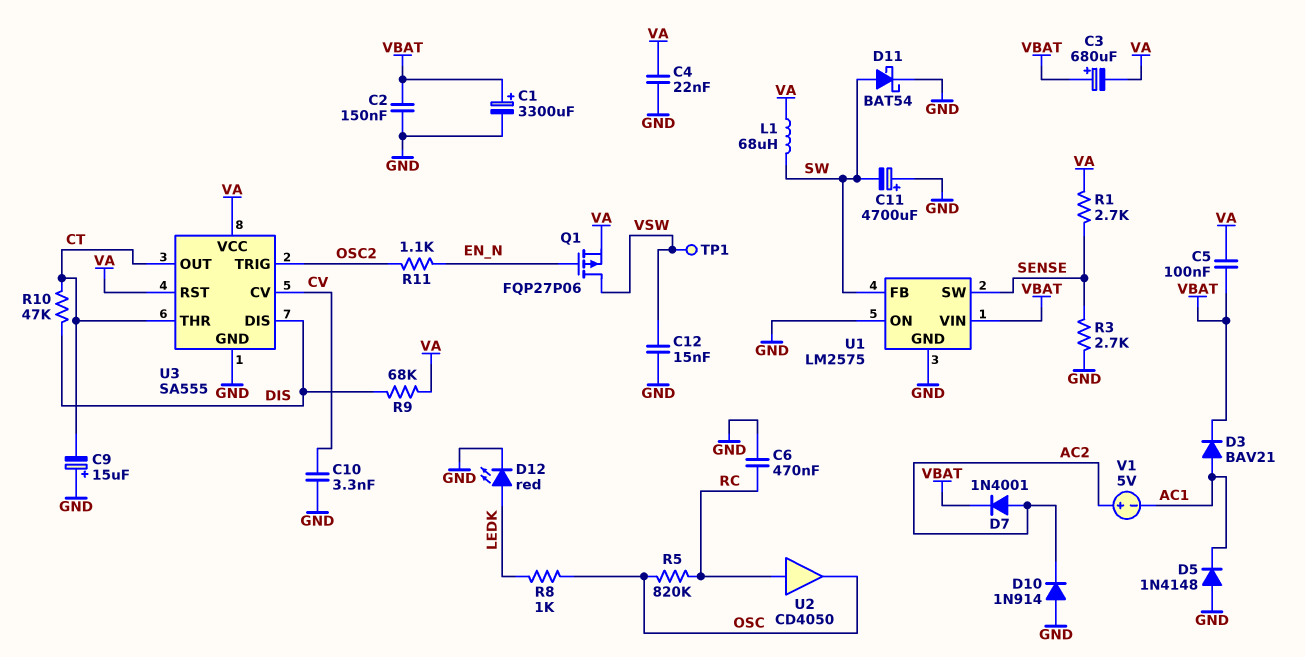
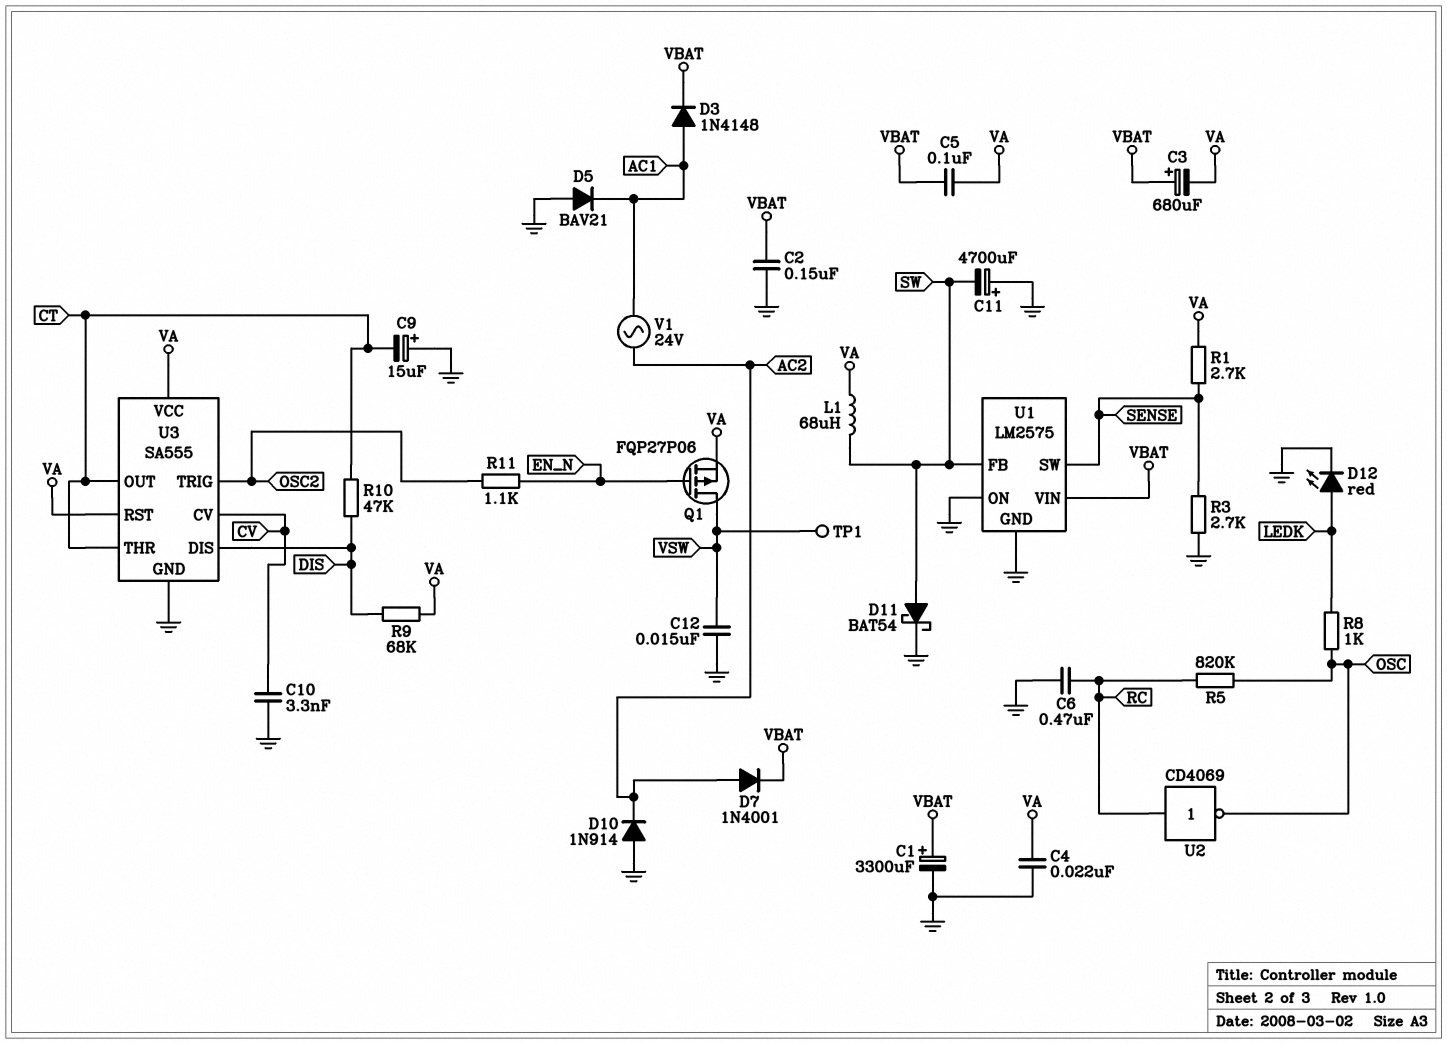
D3: diode BAV21 (A AC1, K VBAT) -> diode 1N4148 (A AC1, K VBAT)
D5: diode 1N4148 (A GND, K AC1) -> diode BAV21 (A GND, K AC1)
U2: buffer CD4050 (in RC, out OSC) -> NOT CD4069 (in RC, out OSC)
V1: 5V (plus AC2, minus AC1) -> AC 24V (AC1, AC2)

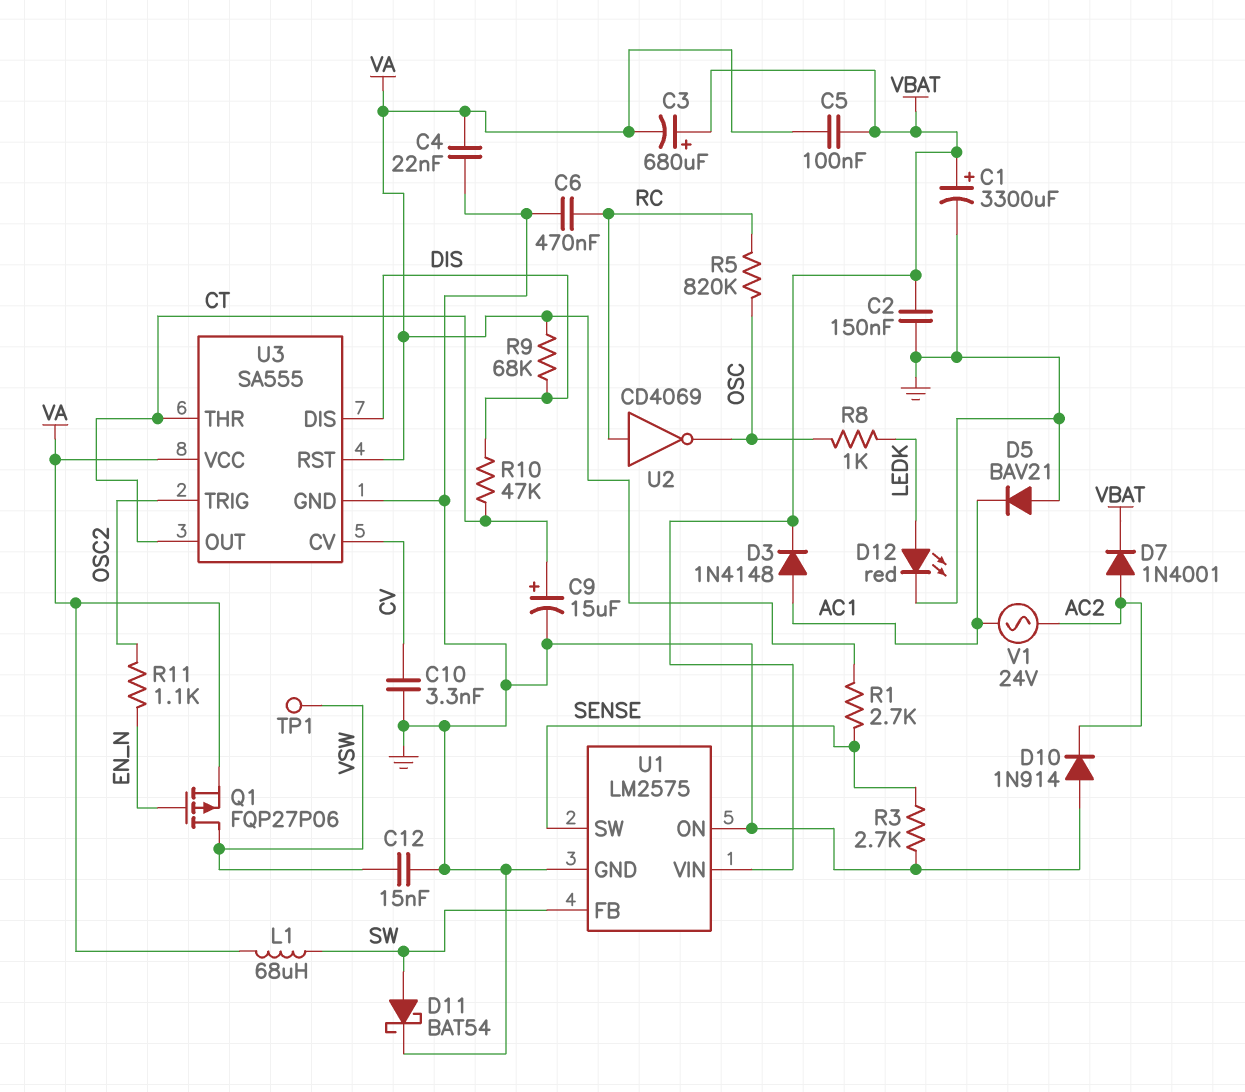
C9: 15uF (plus GND, minus CT) -> 15uF (plus CT, minus GND)
C11: 4700uF (plus GND, minus SW) -> none

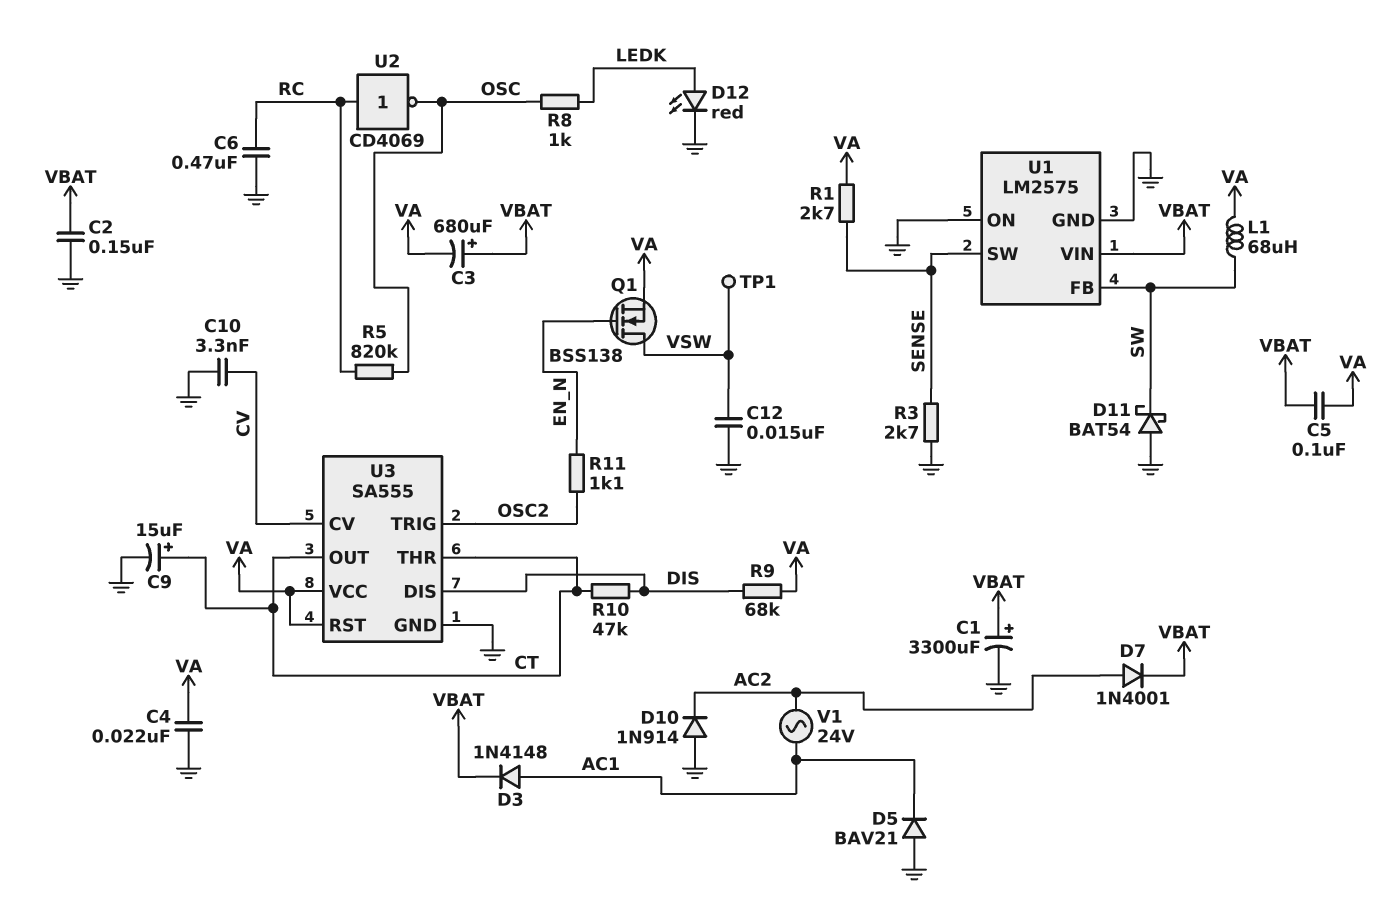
D11: schottky BAT54 (A SW, K GND) -> schottky BAT54 (A GND, K SW)
Q1: PMOS FQP27P06 (G EN_N, D VSW, S VA) -> NMOS BSS138 (G EN_N, D VSW, S VA)

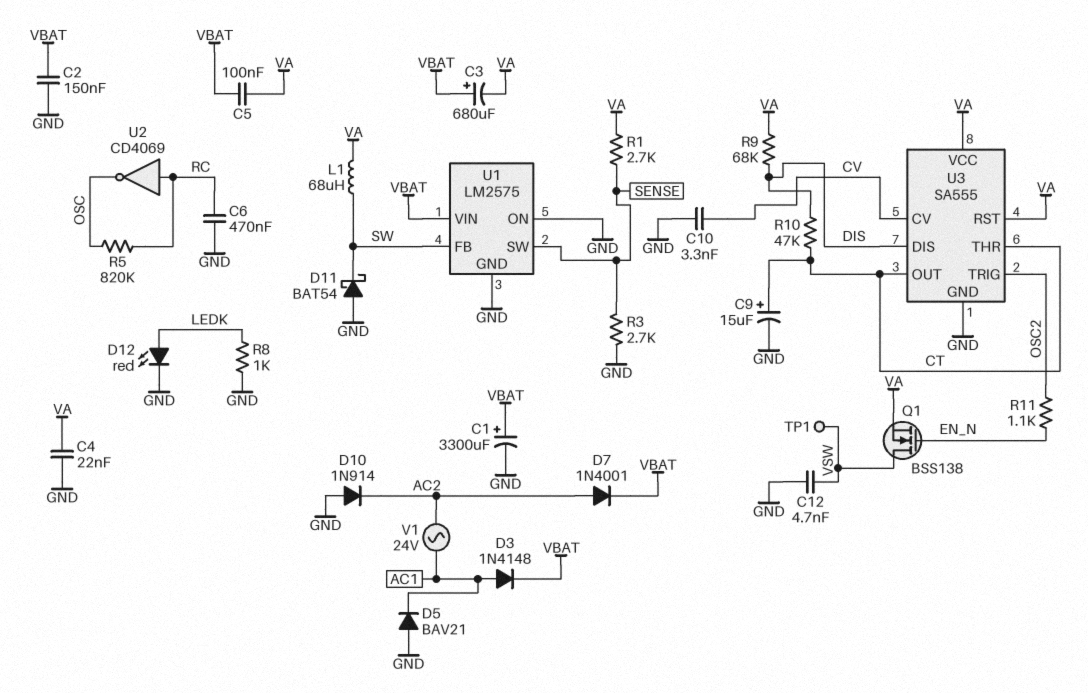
C12: 15nF (GND, VSW) -> 4.7nF (GND, VSW)
R8: 1k (LEDK, OSC) -> 1k (GND, LEDK)

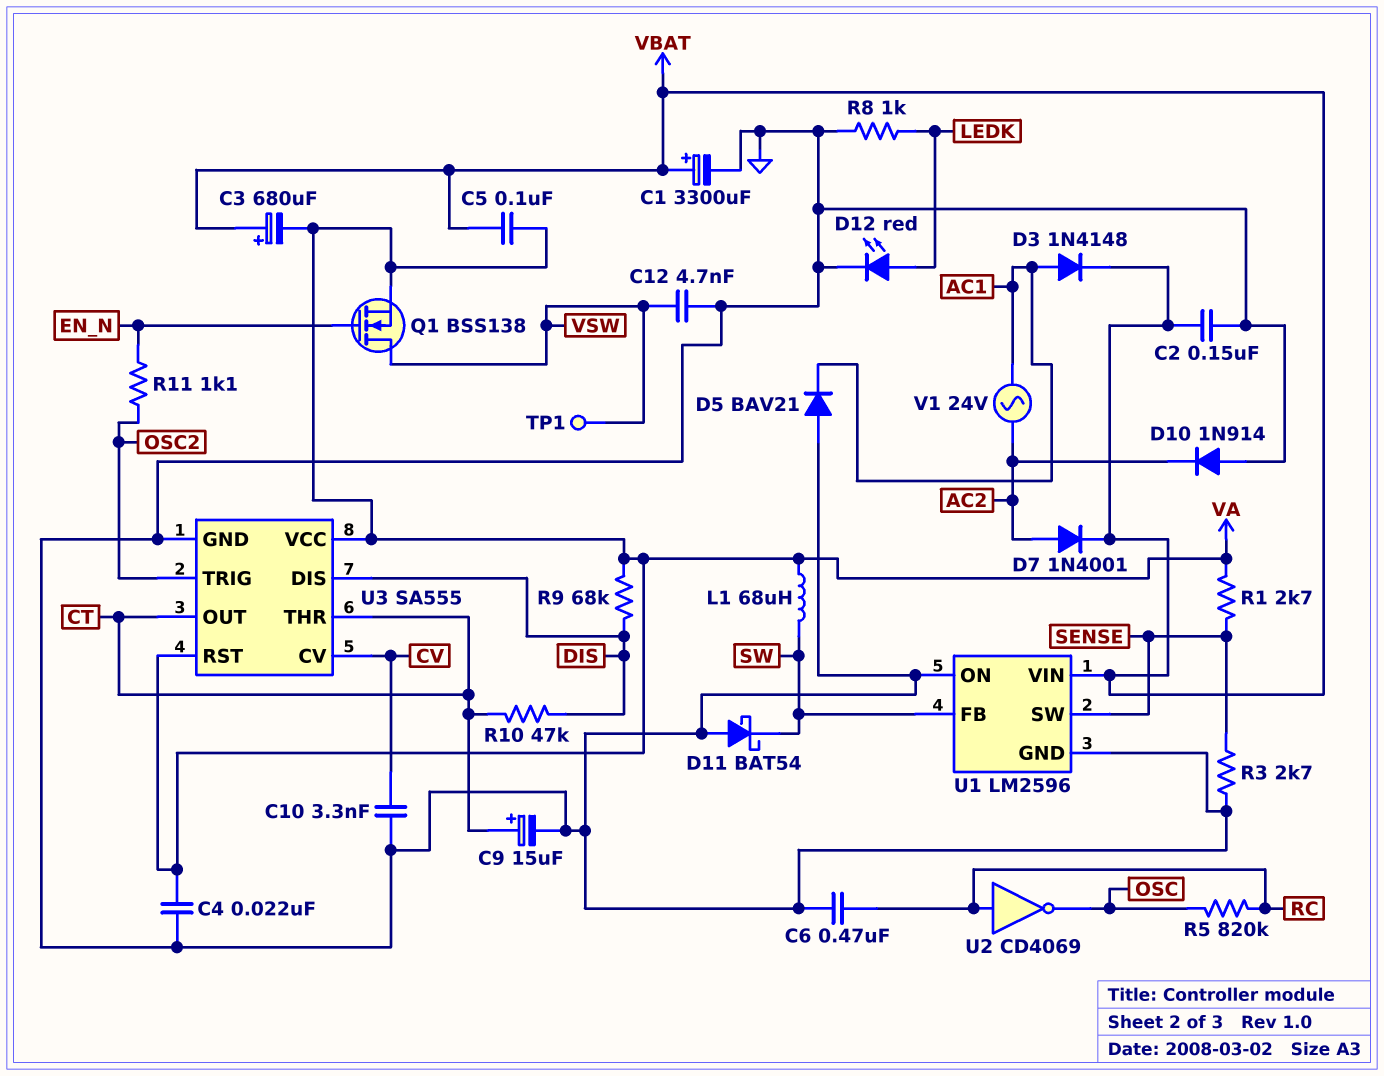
U1: LM2575 -> LM2596

